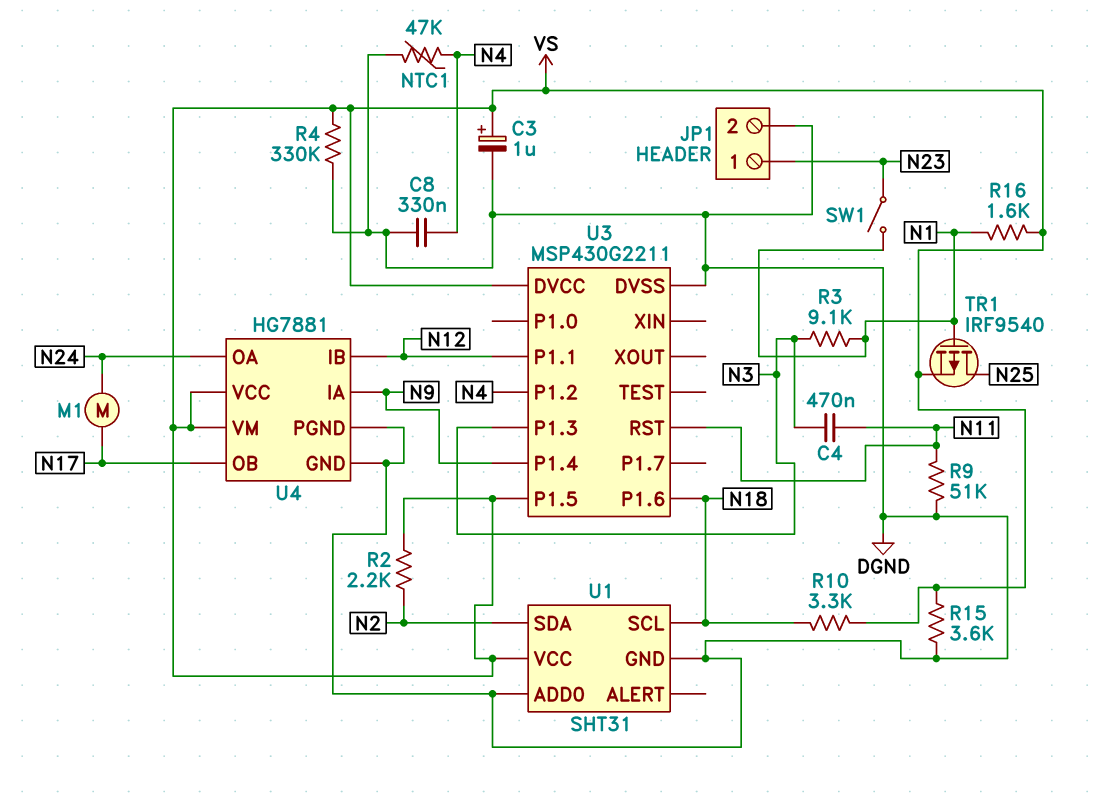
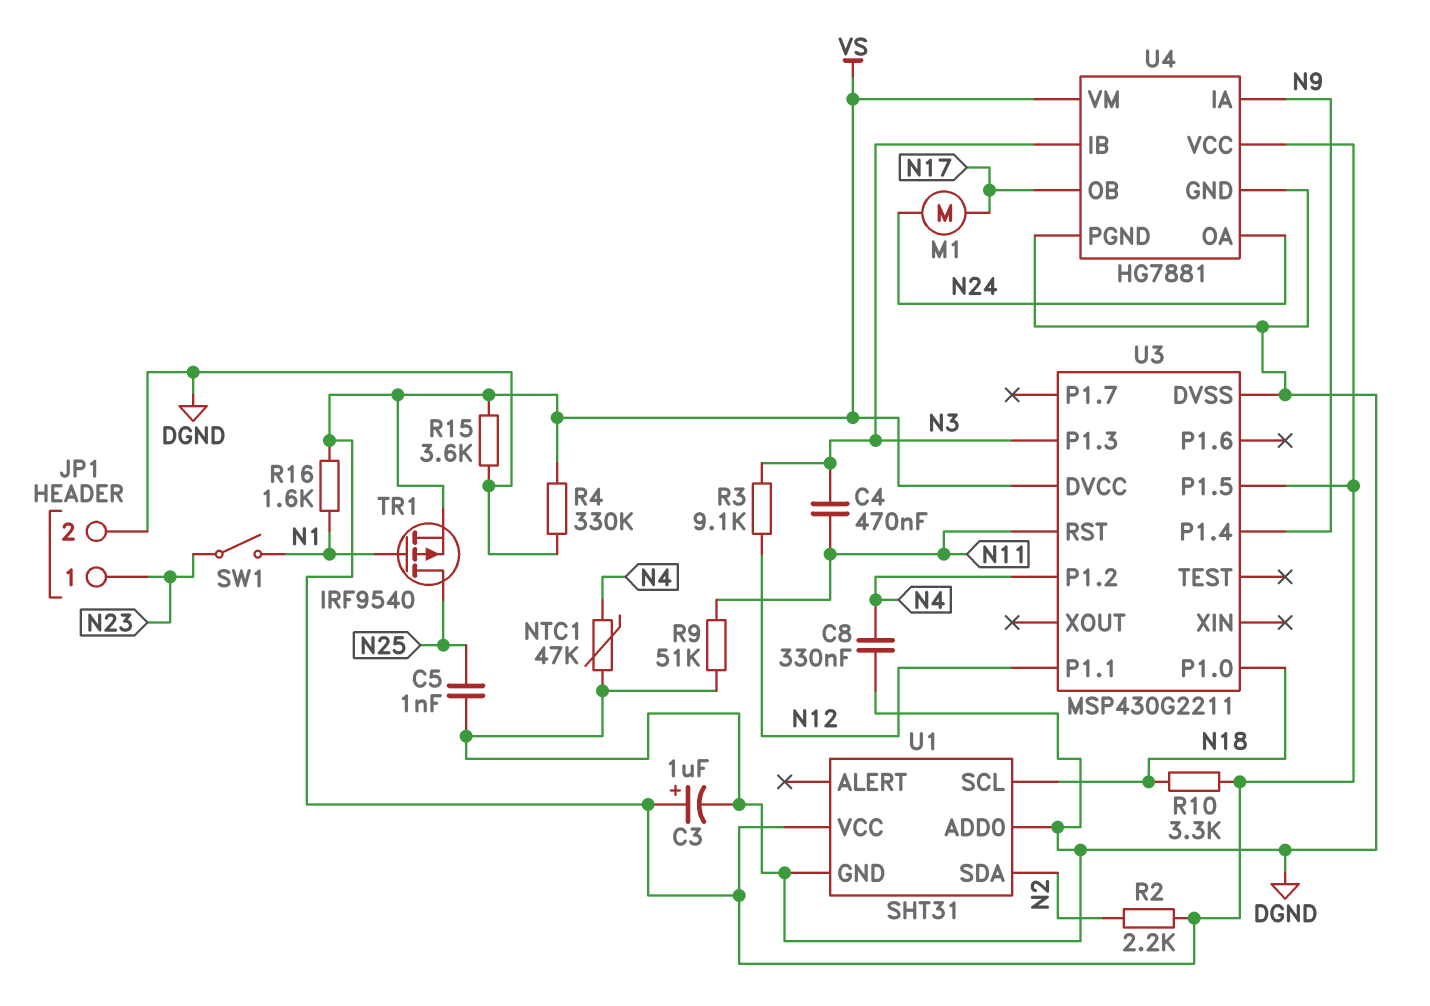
C5: none -> 1nF (DGND, N25)
R3: 9.1k (N1, N3) -> 9.1k (N3, N12)
U3 pin P1.0: none -> N18
U3 pin P1.6: N18 -> none
U4 pin IB: N12 -> N3

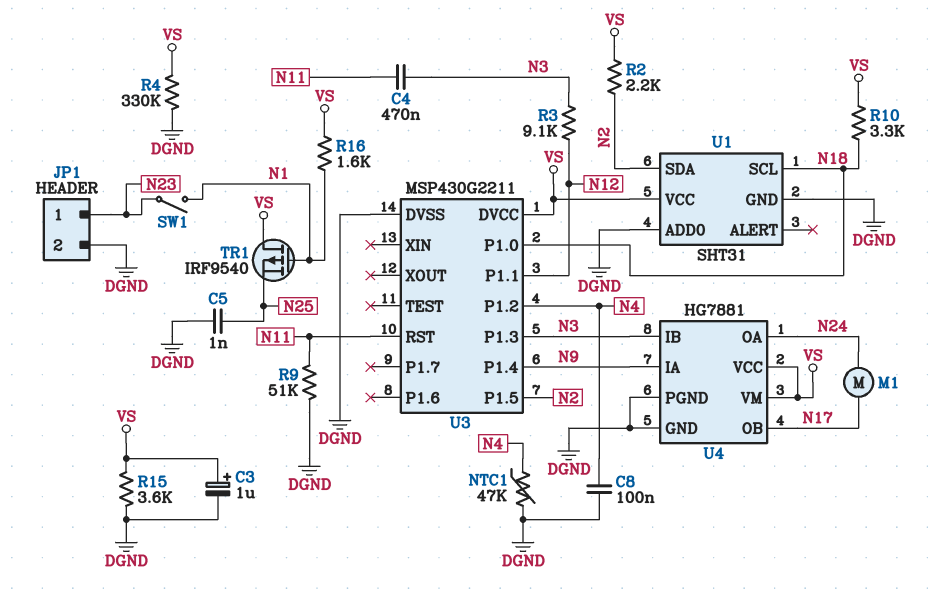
C8: 330nF (DGND, N4) -> 100nF (DGND, N4)
TR1: PMOS IRF9540 (G N1, D N25, S VS) -> PMOS IRF9540 (G N1, D VS, S N25)
U3 pin P1.5: VS -> N2

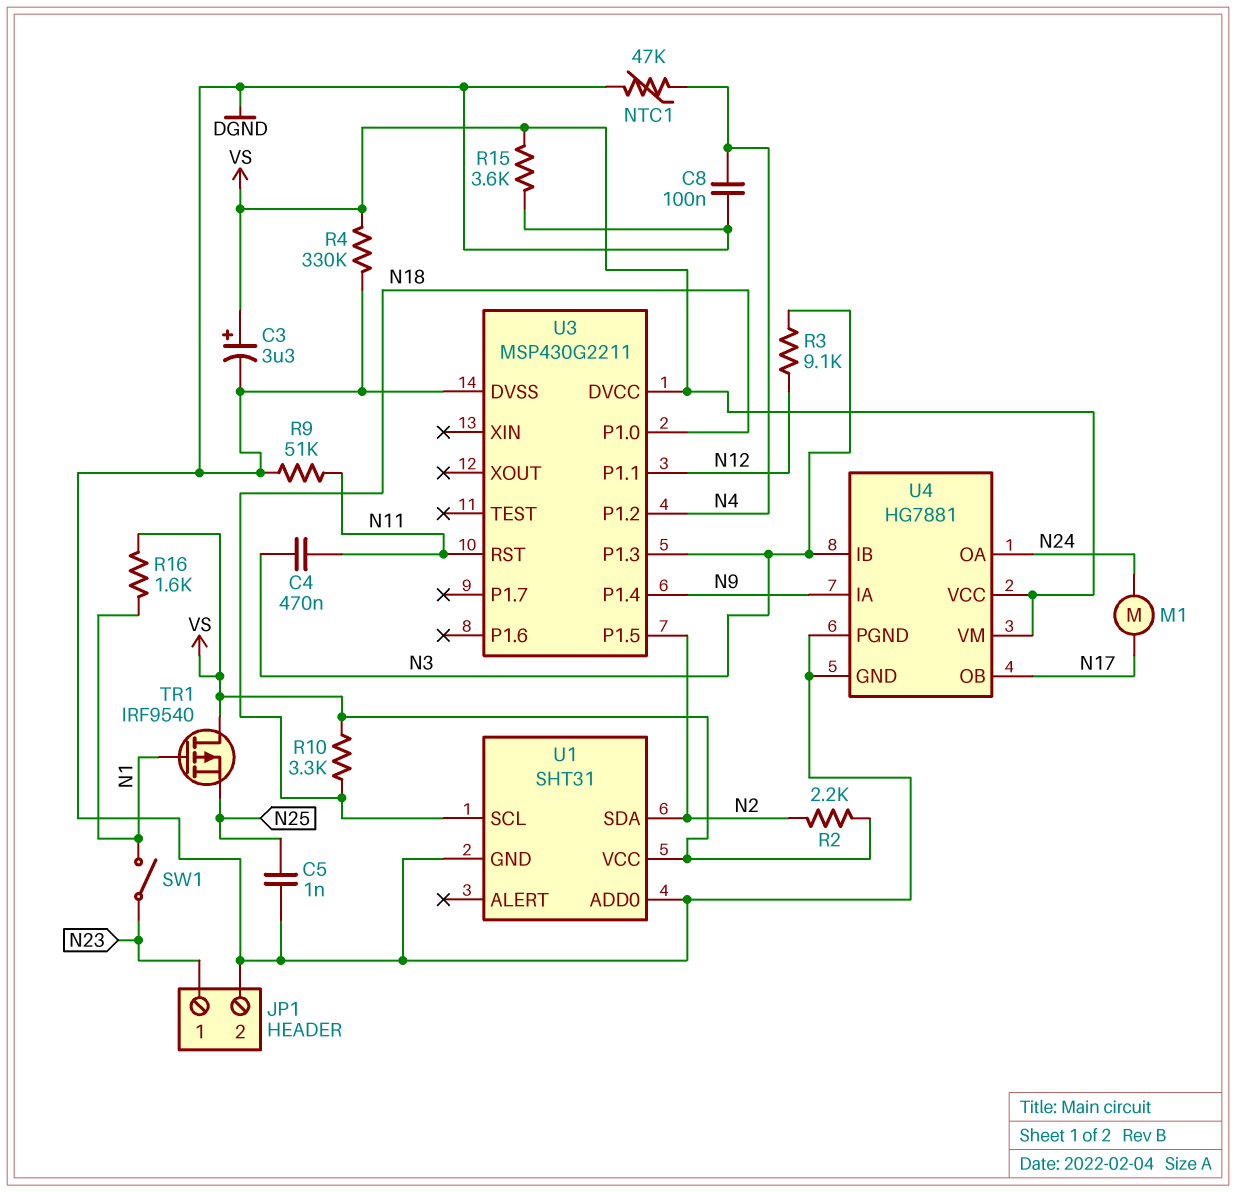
C3: 1uF (plus VS, minus DGND) -> 3.3uF (plus VS, minus DGND)

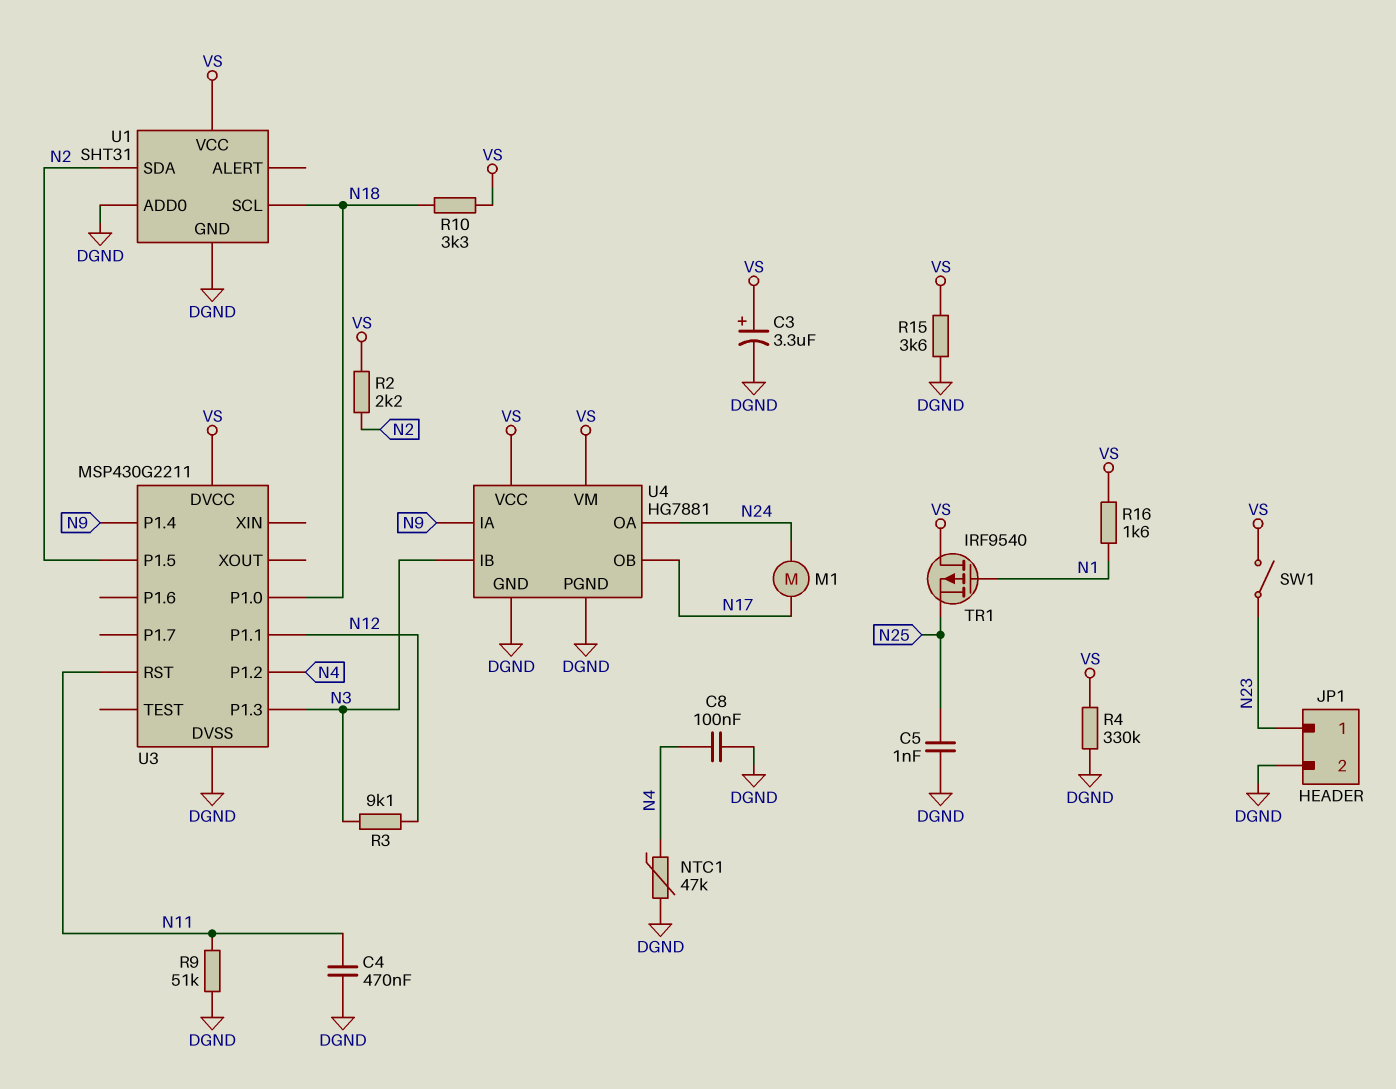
C4: 470nF (N3, N11) -> 470nF (DGND, N11)
SW1: switch (N1, N23) -> switch (N23, VS)

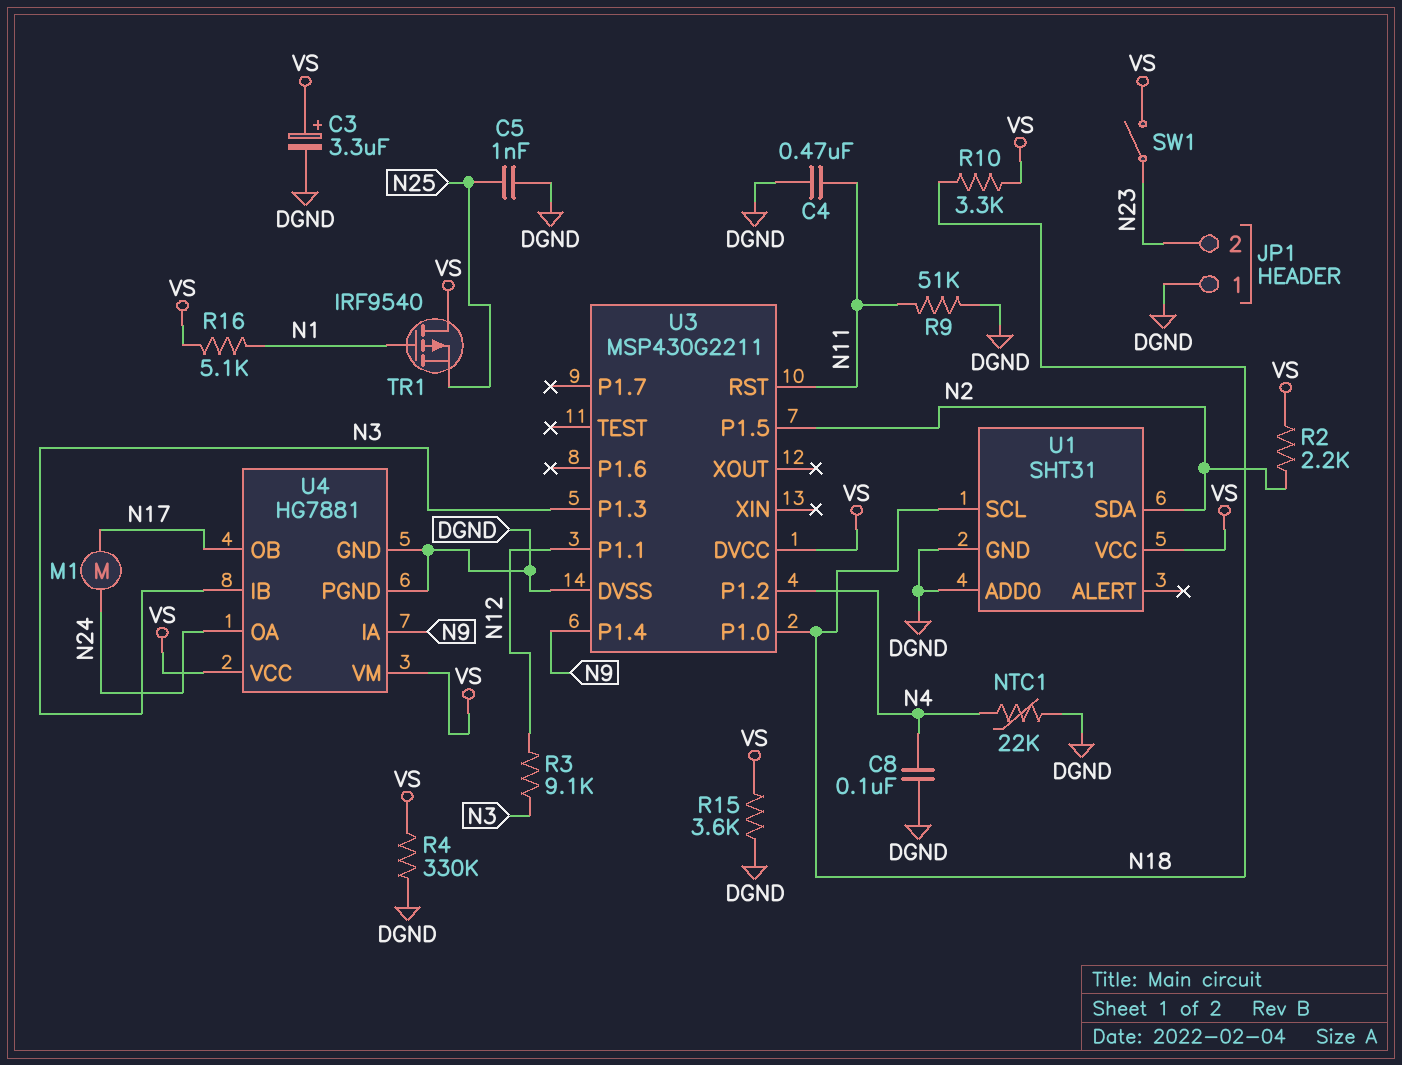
JP1 pin 1: N23 -> DGND
JP1 pin 2: DGND -> N23
NTC1: 47k (DGND, N4) -> 22k (DGND, N4)
R16: 1.6k (N1, VS) -> 5.1k (N1, VS)

